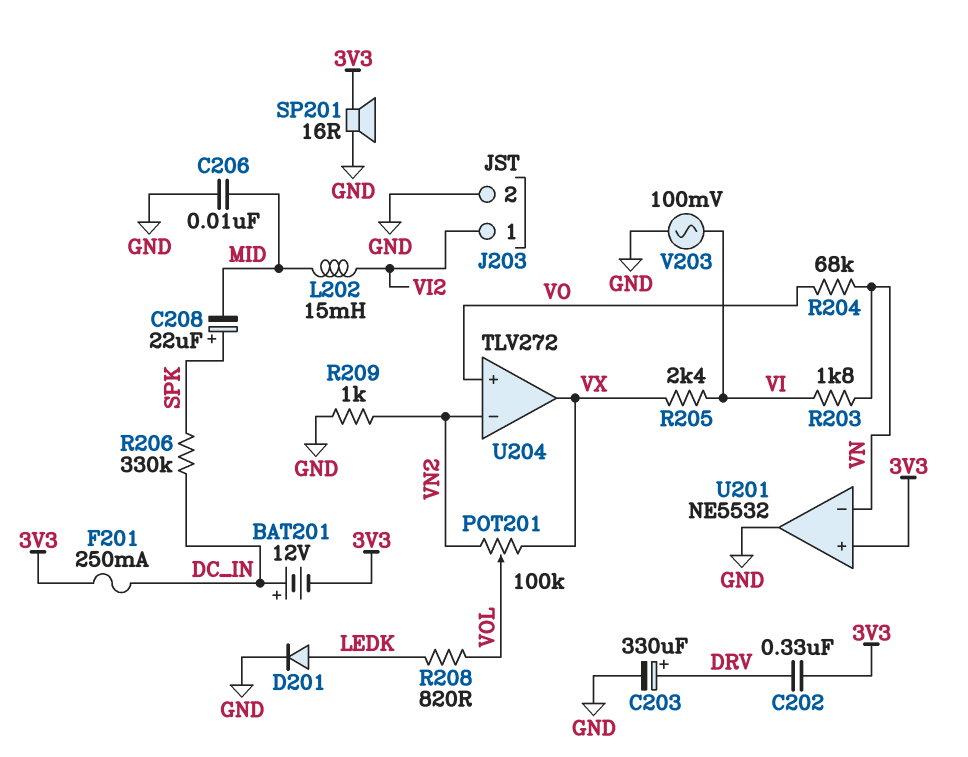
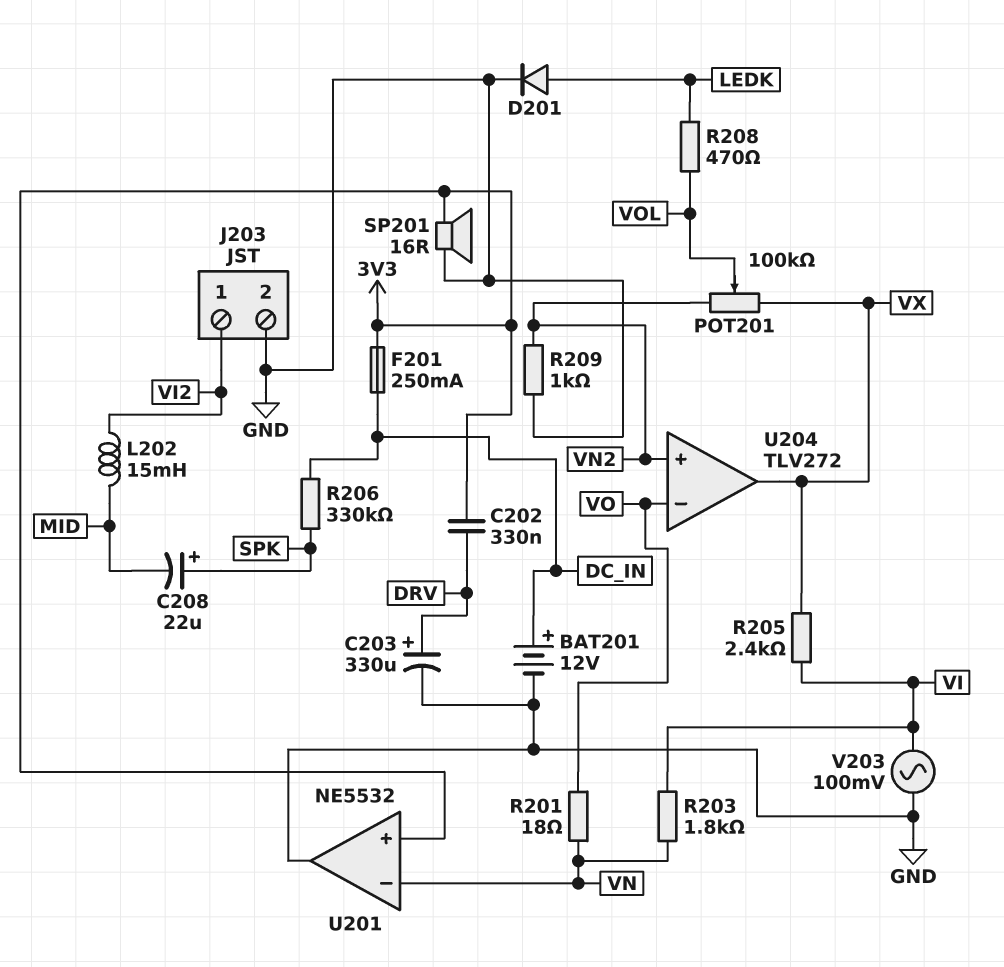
BAT201: 12V (plus DC_IN, minus 3V3) -> 12V (plus DC_IN, minus GND)
C206: 10nF (GND, MID) -> none
R201: none -> 18 (VN, VO)
R204: 68k (VN, VO) -> none
R208: 820 (LEDK, VOL) -> 470 (LEDK, VOL)
U204 pin in+: VO -> VN2
U204 pin in-: VN2 -> VO

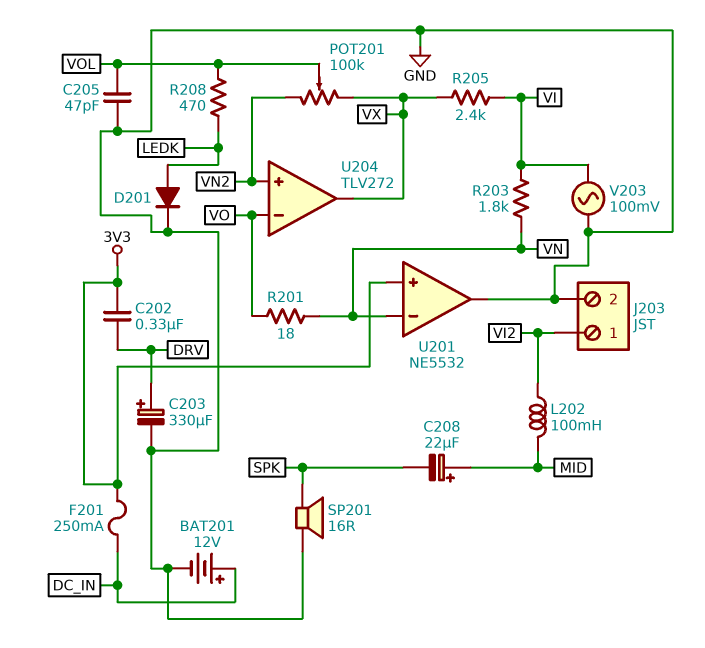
C205: none -> 47pF (GND, VOL)
C208: 22uF (plus SPK, minus MID) -> 22uF (plus MID, minus SPK)
L202: 15mH (MID, VI2) -> 100mH (MID, VI2)
R206: 330k (DC_IN, SPK) -> none
R209: 1k (GND, VN2) -> none
SP201: speaker 16R (3V3, GND) -> speaker 16R (GND, SPK)

